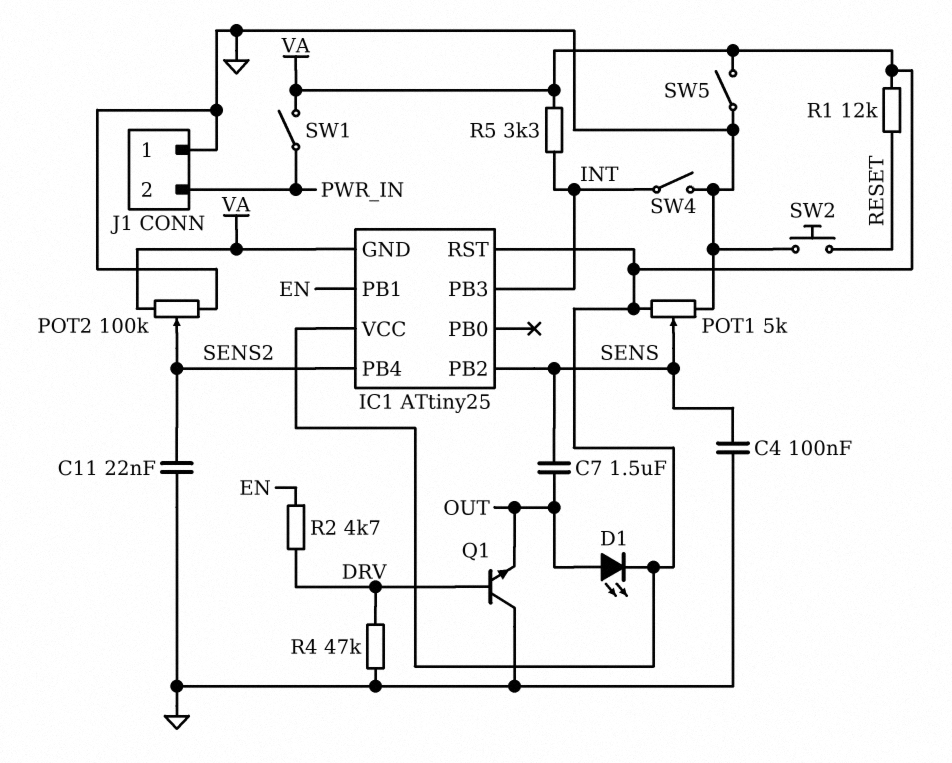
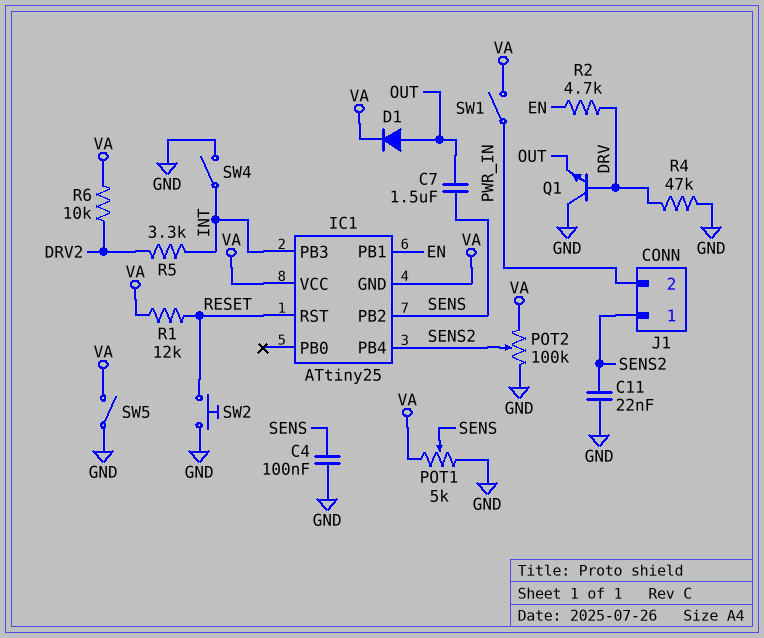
D1: LED (A OUT, K VA) -> diode (A OUT, K VA)
IC1 pin RST: VA -> RESET
J1 pin 1: GND -> SENS2
R5: 3.3k (INT, VA) -> 3.3k (DRV2, INT)
R6: none -> 10k (DRV2, VA)

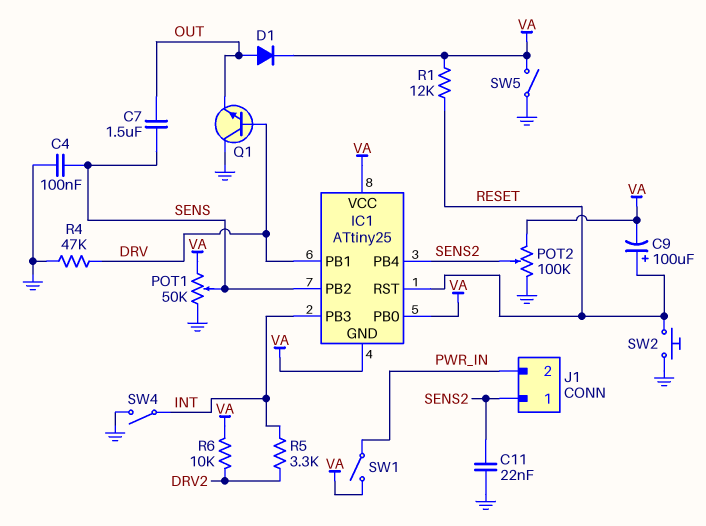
C9: none -> 100uF (plus RESET, minus VA)
IC1 pin PB0: none -> VA
IC1 pin PB1: EN -> DRV
POT1: 5k (GND, VA, wiper SENS) -> 50k (GND, VA, wiper SENS)
R2: 4.7k (DRV, EN) -> none

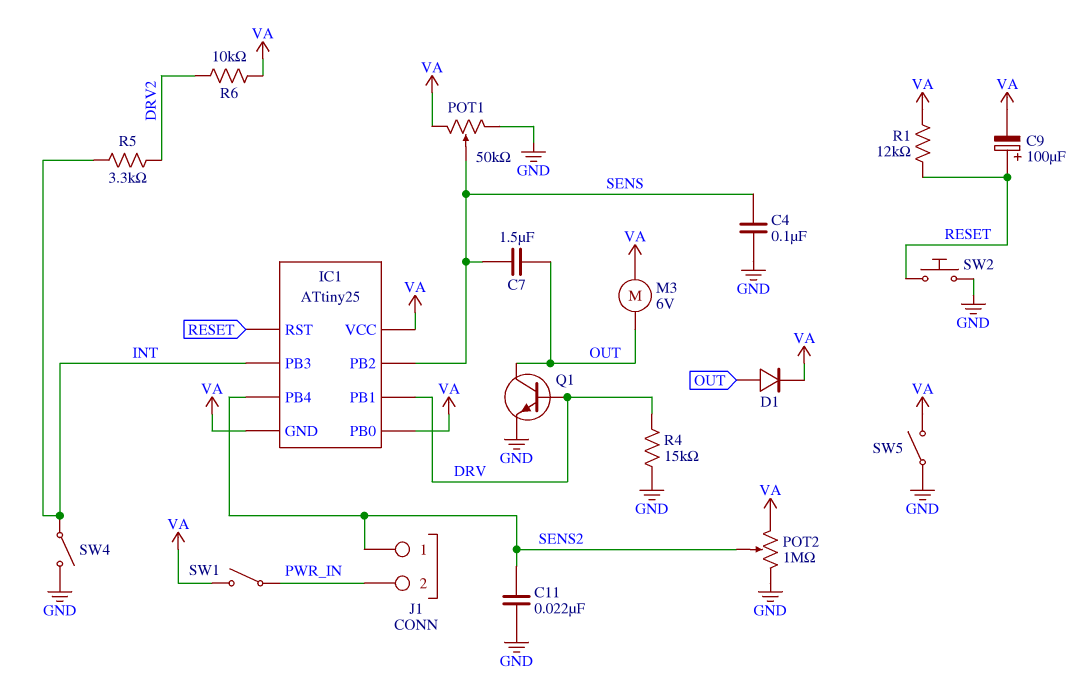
M3: none -> motor 6V (OUT, VA)
POT2: 100k (GND, VA, wiper SENS2) -> 1M (GND, VA, wiper SENS2)
Q1: NPN (B DRV, C GND, E OUT) -> NPN (B DRV, C OUT, E GND)
R4: 47k (DRV, GND) -> 15k (DRV, GND)

